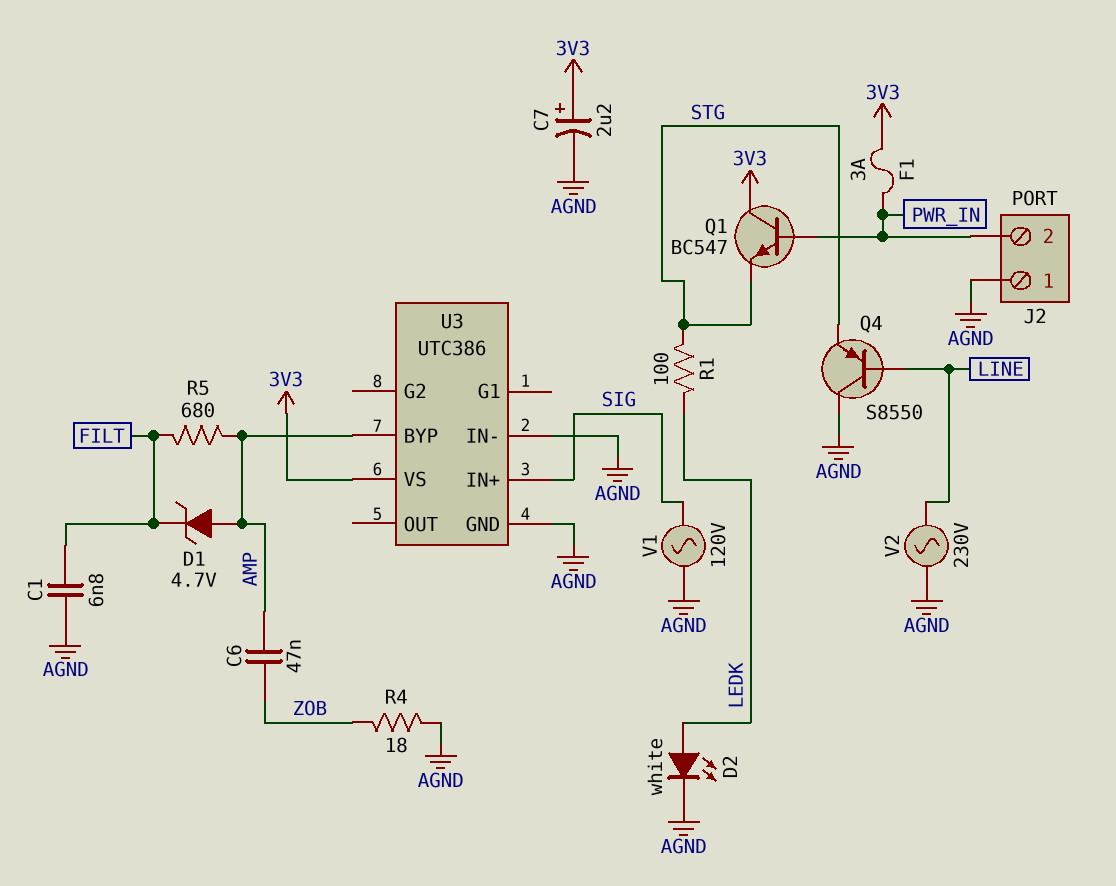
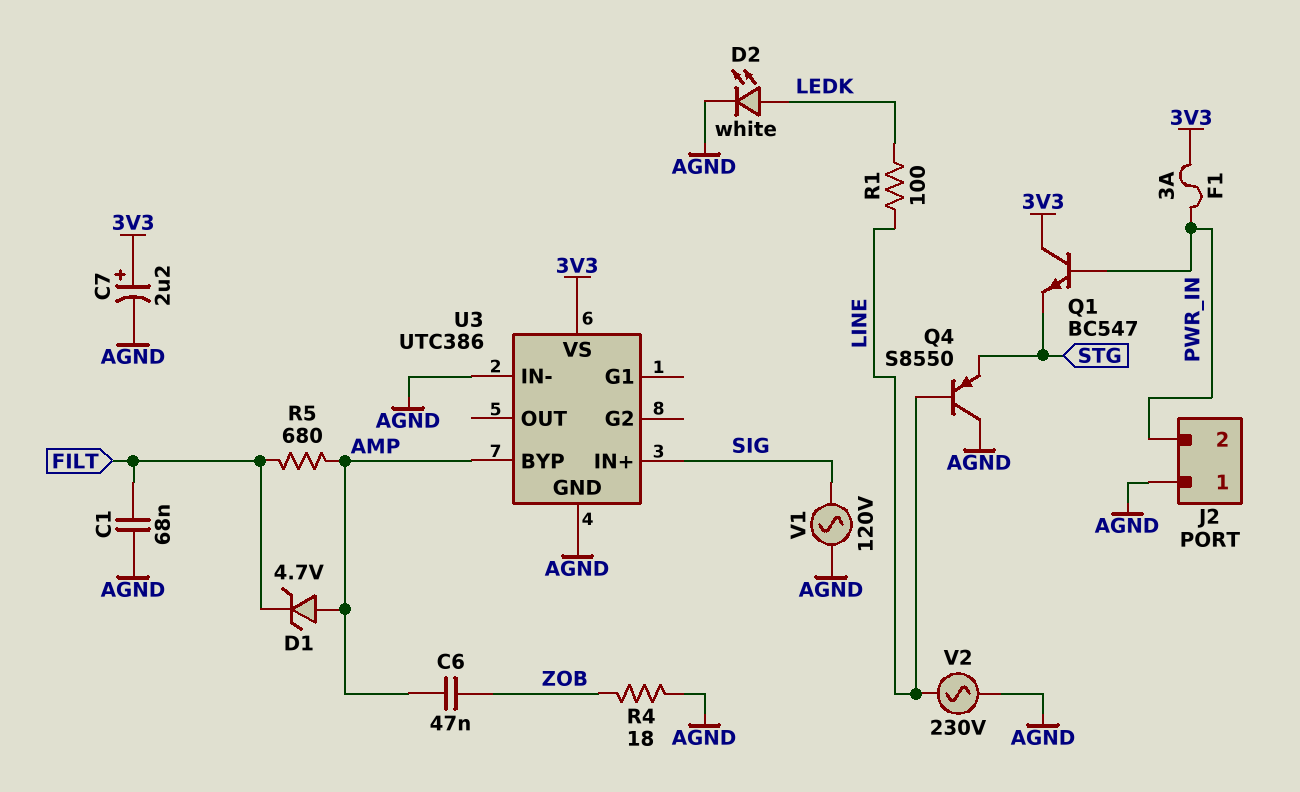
C1: 6.8nF (AGND, FILT) -> 68nF (AGND, FILT)
R1: 100 (LEDK, STG) -> 100 (LEDK, LINE)

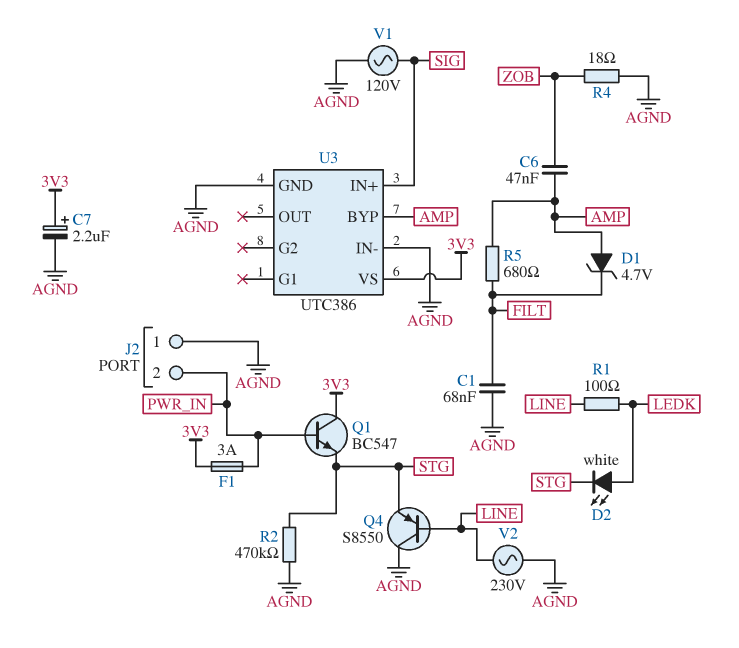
D2: LED white (A LEDK, K AGND) -> LED white (A LEDK, K STG)
R2: none -> 470k (AGND, STG)

